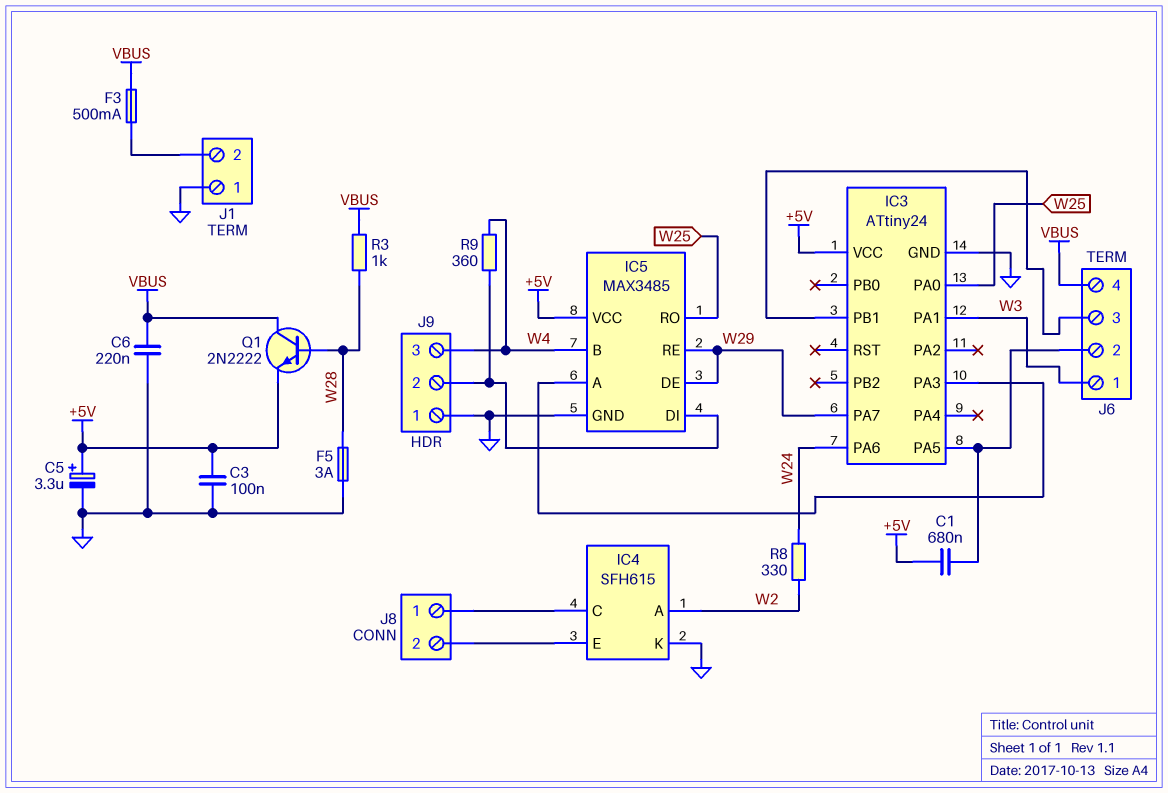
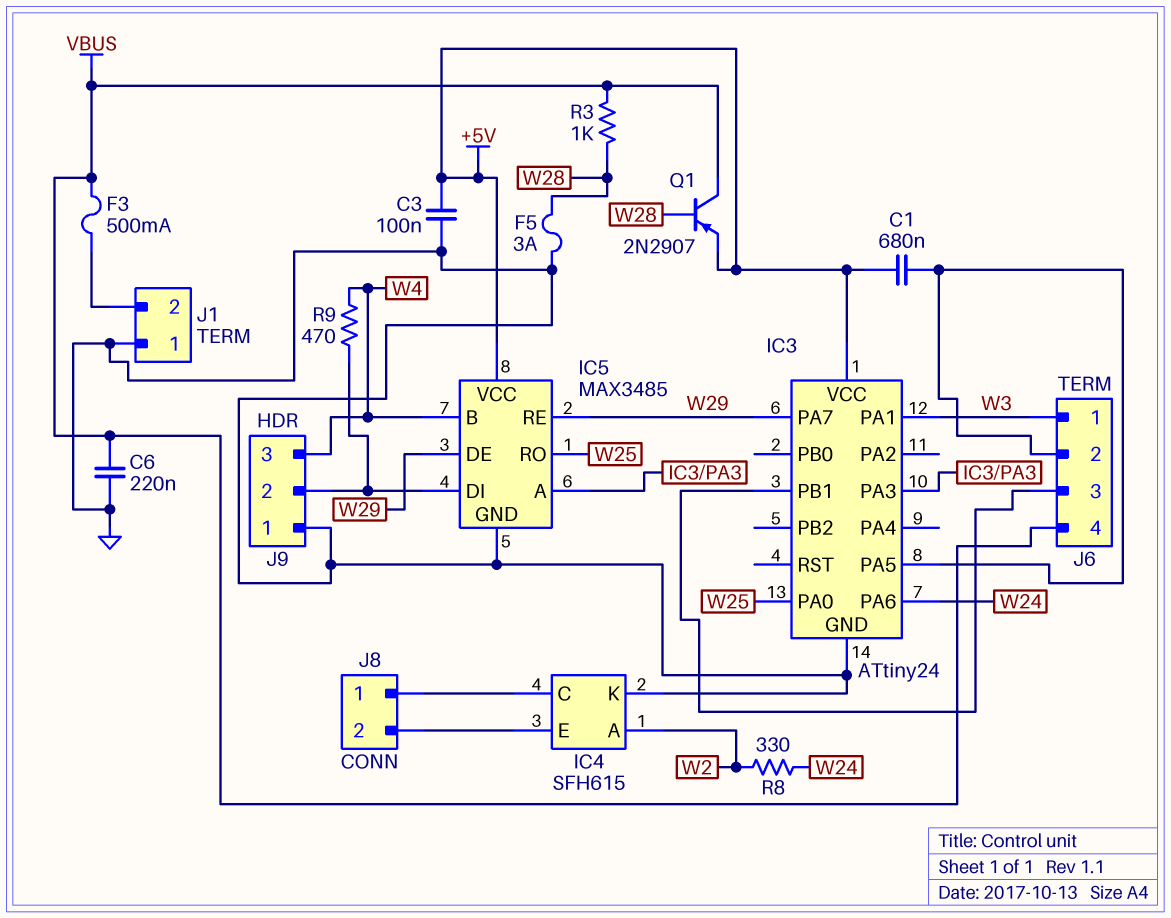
C5: 3.3uF (plus +5V, minus GND) -> none
Q1: NPN 2N2222 (B W28, C VBUS, E +5V) -> PNP 2N2907 (B W28, C VBUS, E +5V)
R9: 360 (IC5/DI, W4) -> 470 (IC5/DI, W4)

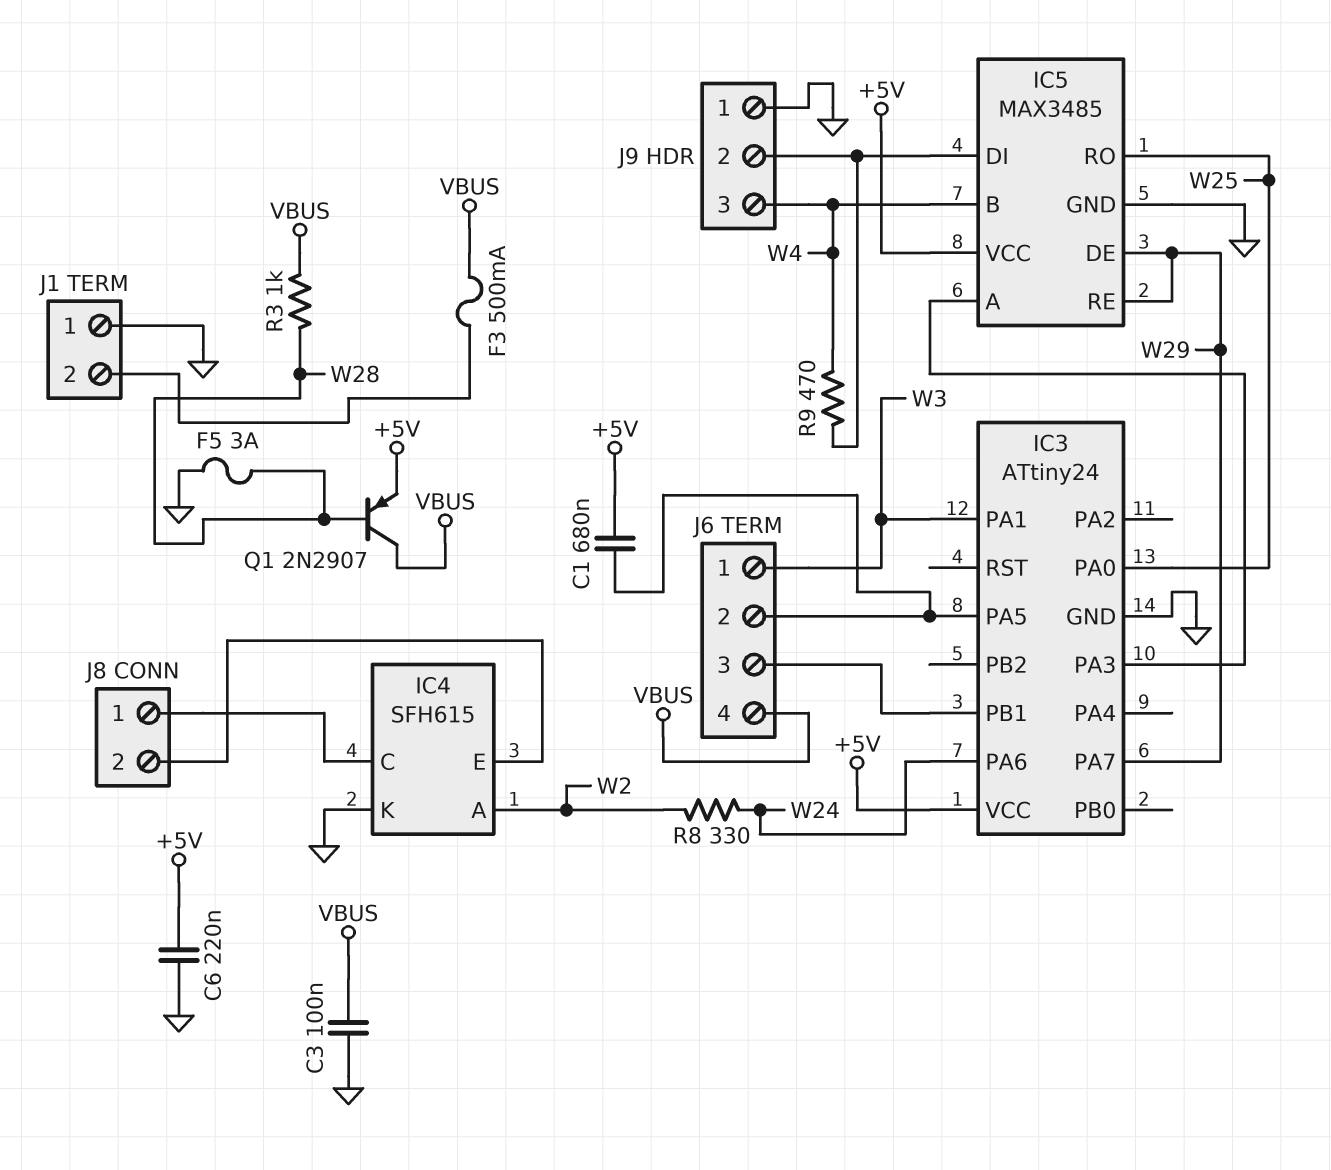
C3: 100nF (+5V, GND) -> 100nF (GND, VBUS)
C6: 220nF (GND, VBUS) -> 220nF (+5V, GND)

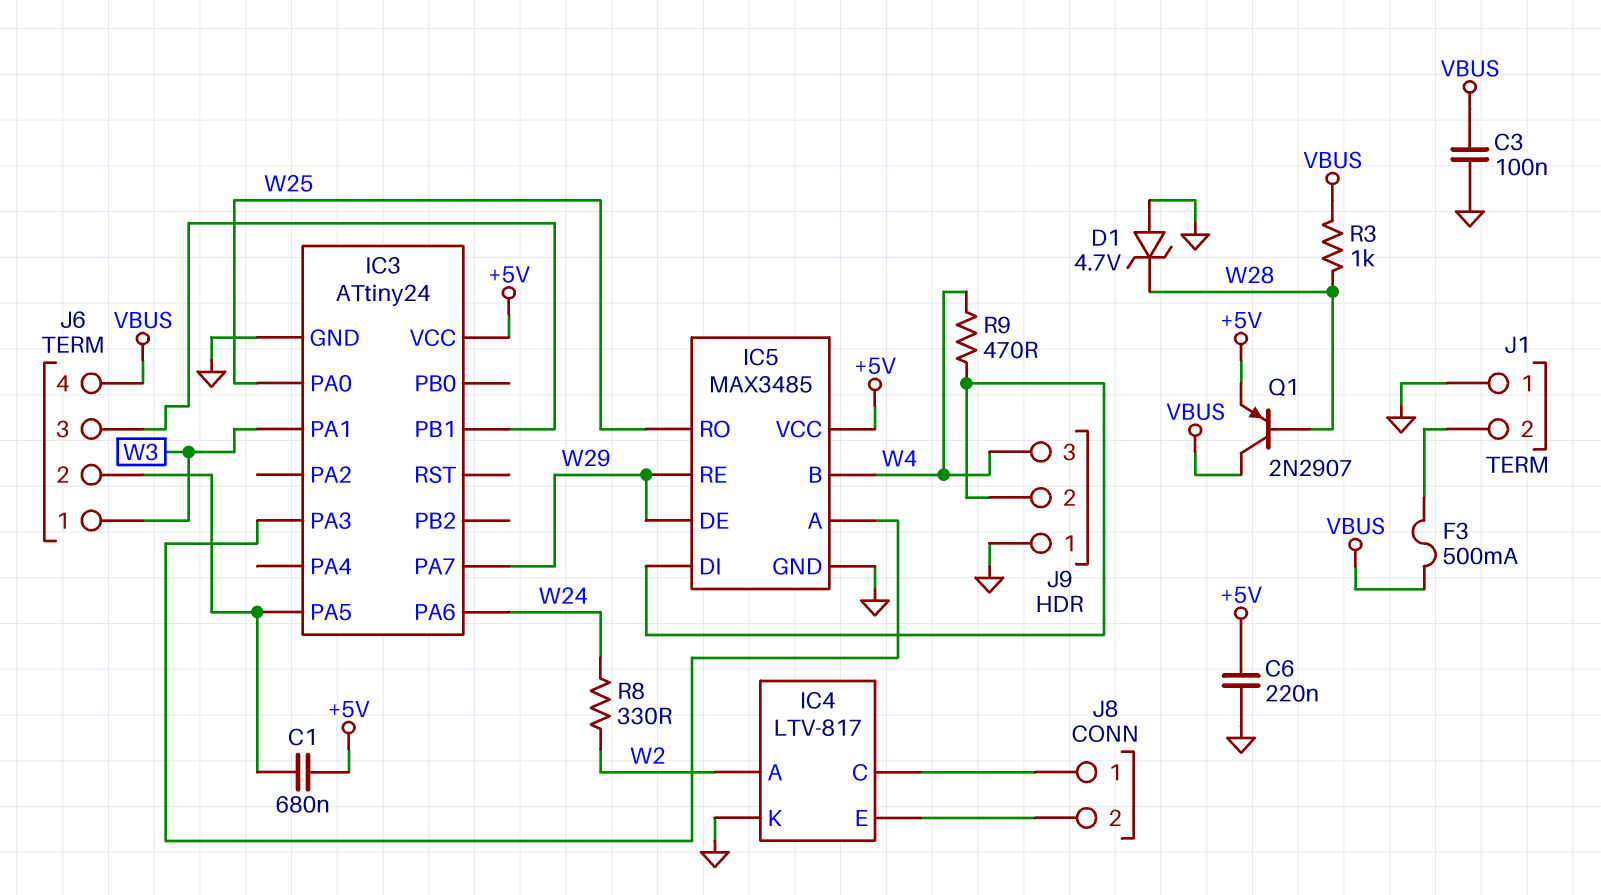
D1: none -> zener 4.7V (A GND, K W28)
F5: 3A (GND, W28) -> none
IC4: SFH615 -> LTV-817

